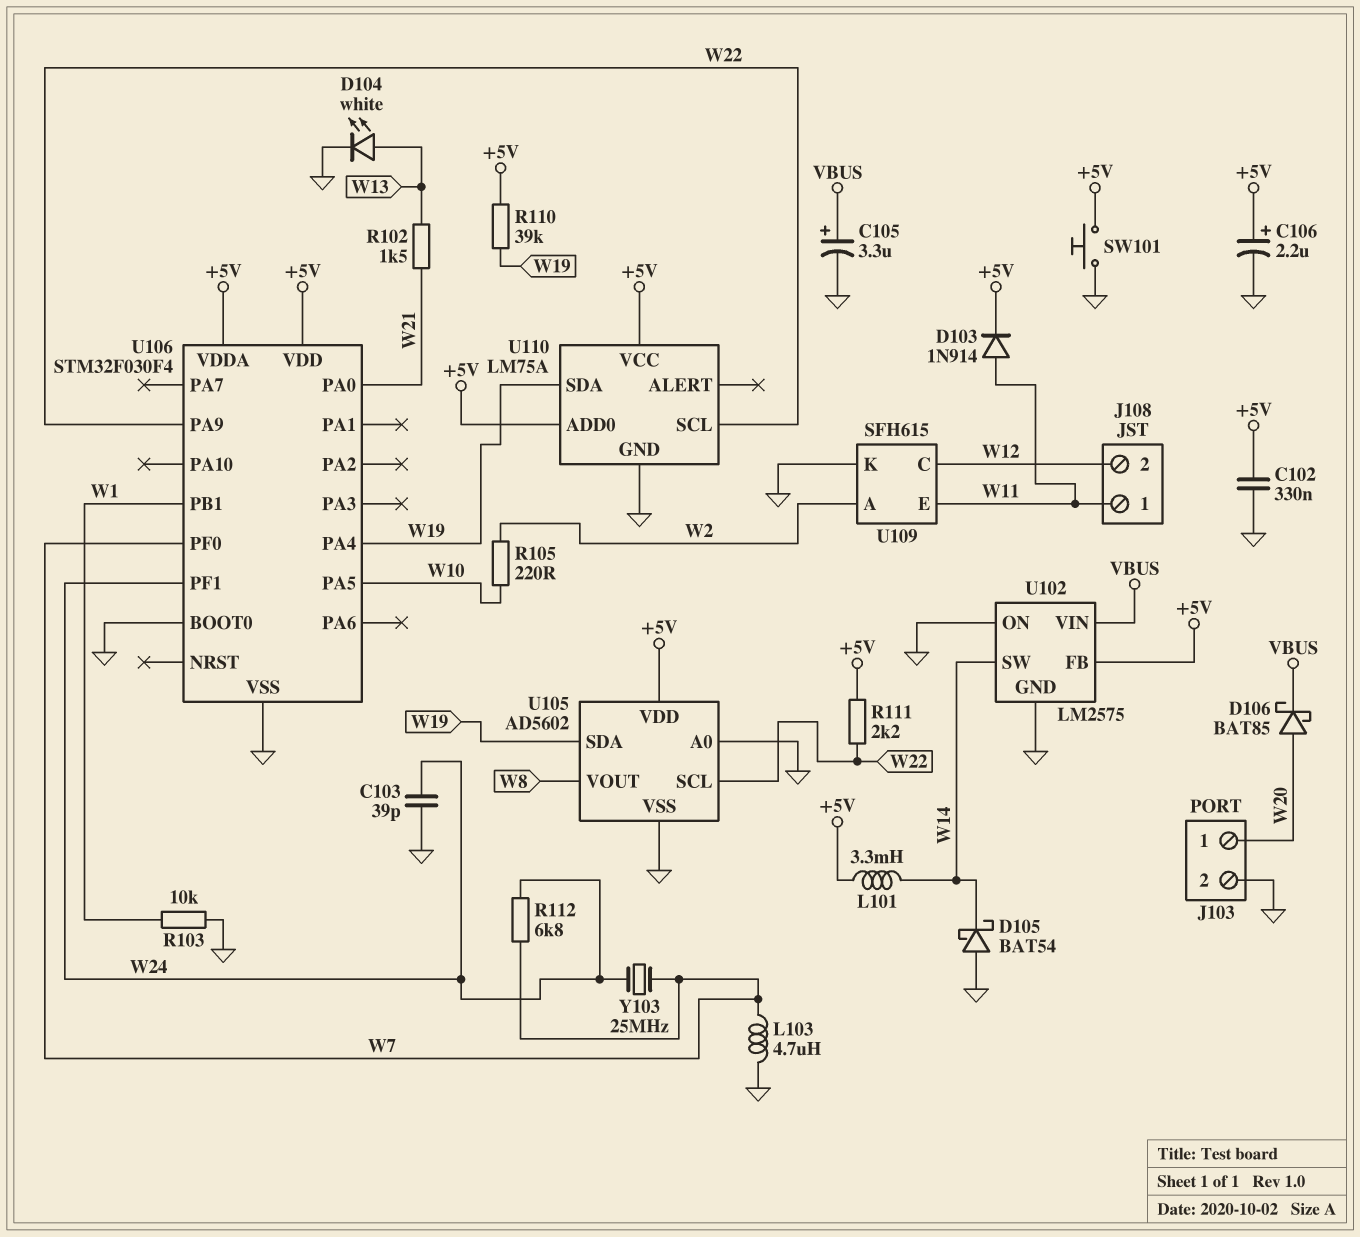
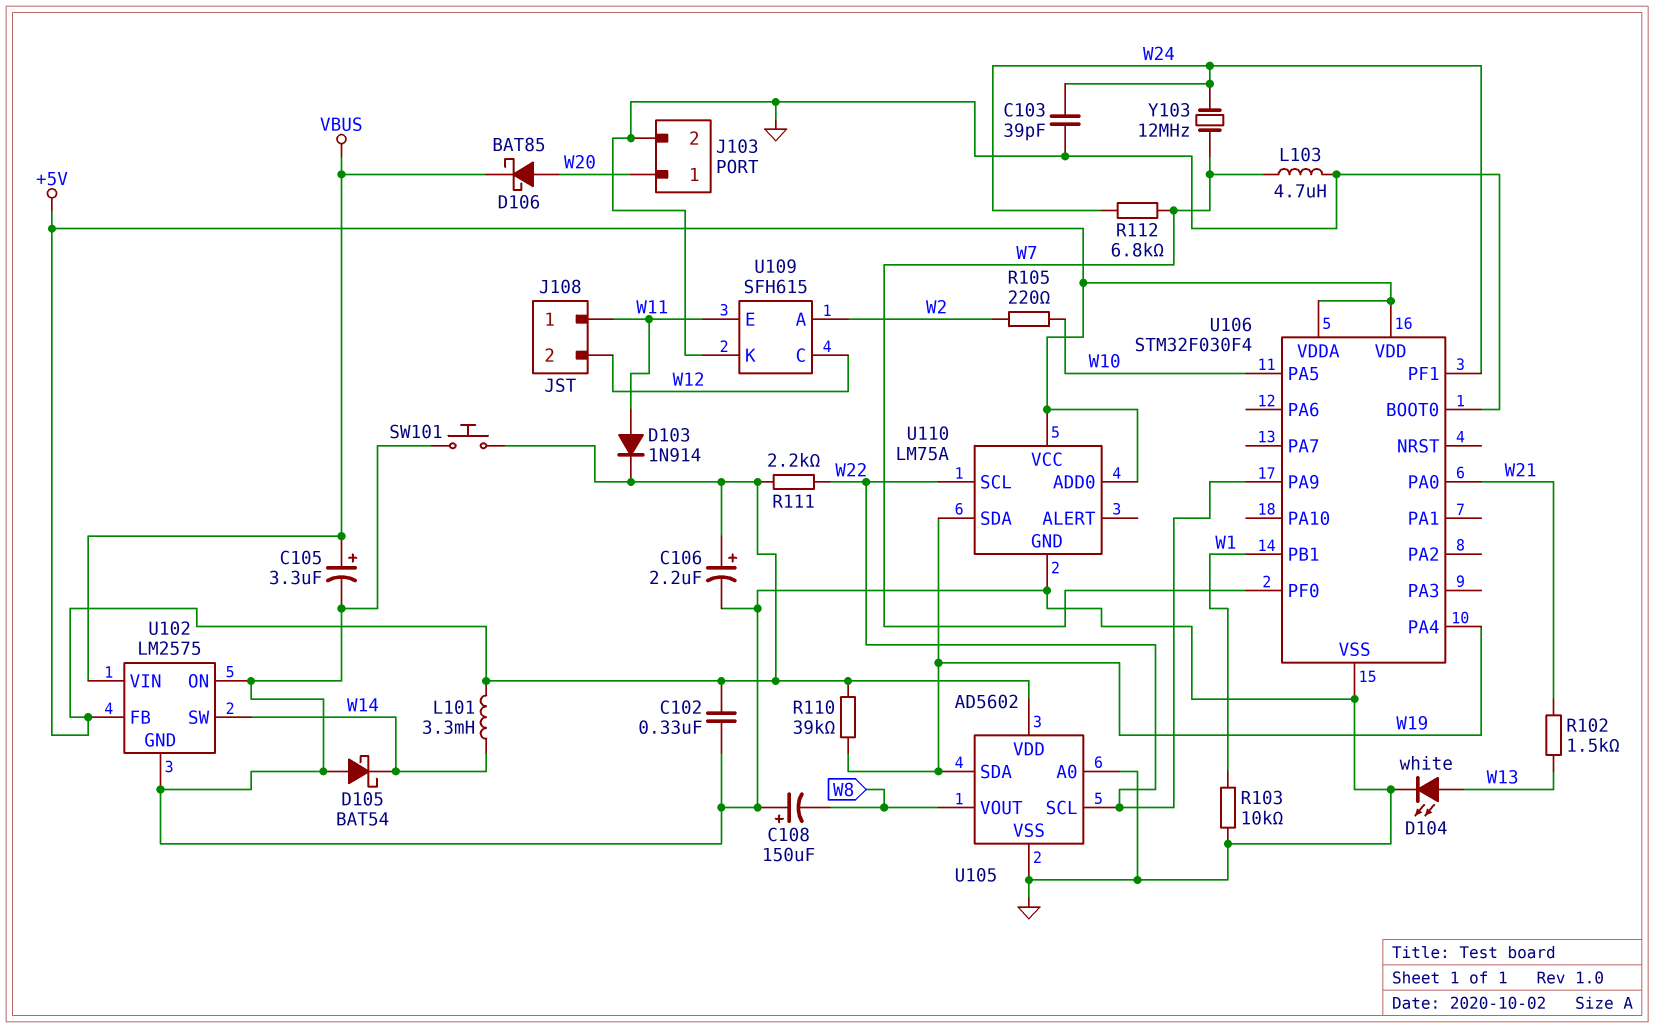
C108: none -> 150uF (plus GND, minus W8)
Y103: 25MHz (W7, W24) -> 12MHz (W7, W24)

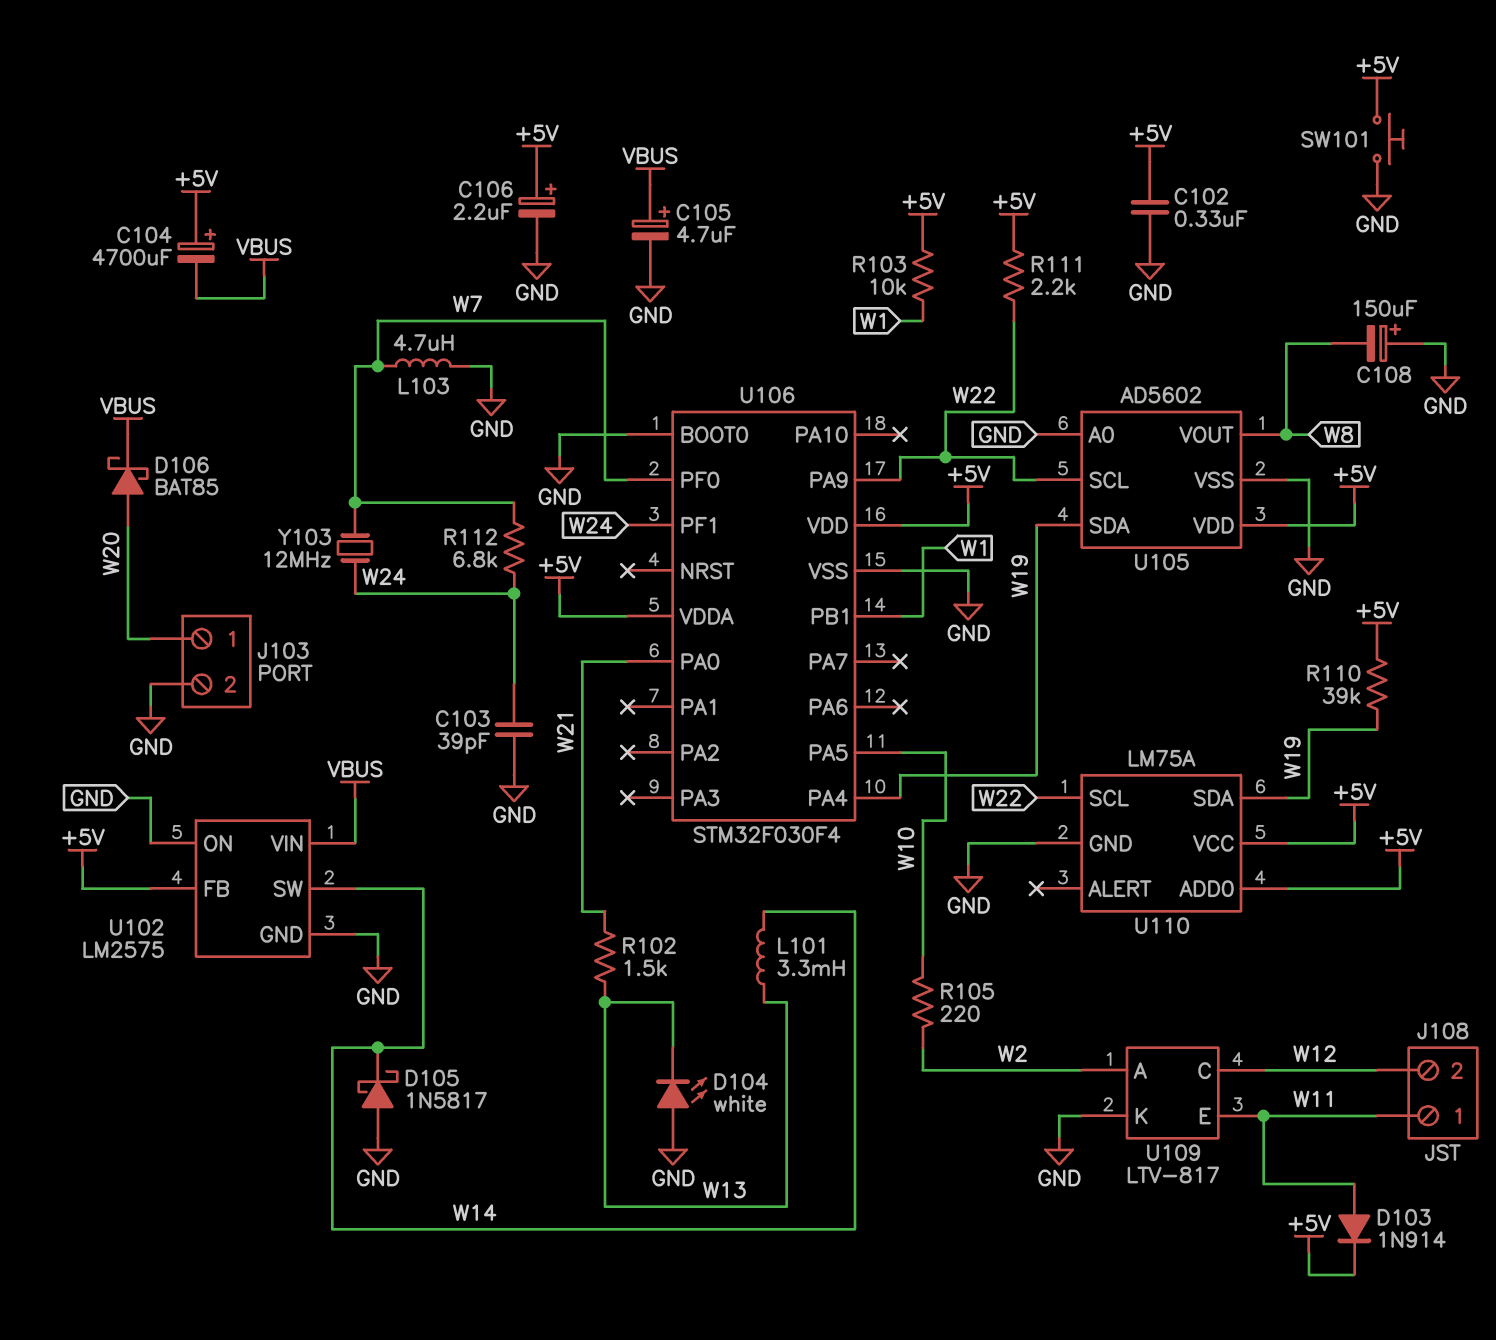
C104: none -> 4700uF (plus +5V, minus VBUS)
C105: 3.3uF (plus VBUS, minus GND) -> 4.7uF (plus VBUS, minus GND)
D104: LED white (A W13, K GND) -> LED white (A GND, K W13)
D105: schottky BAT54 (A GND, K W14) -> schottky 1N5817 (A GND, K W14)
L101: 3.3mH (+5V, W14) -> 3.3mH (W13, W14)
R103: 10k (GND, W1) -> 10k (+5V, W1)
U109: SFH615 -> LTV-817

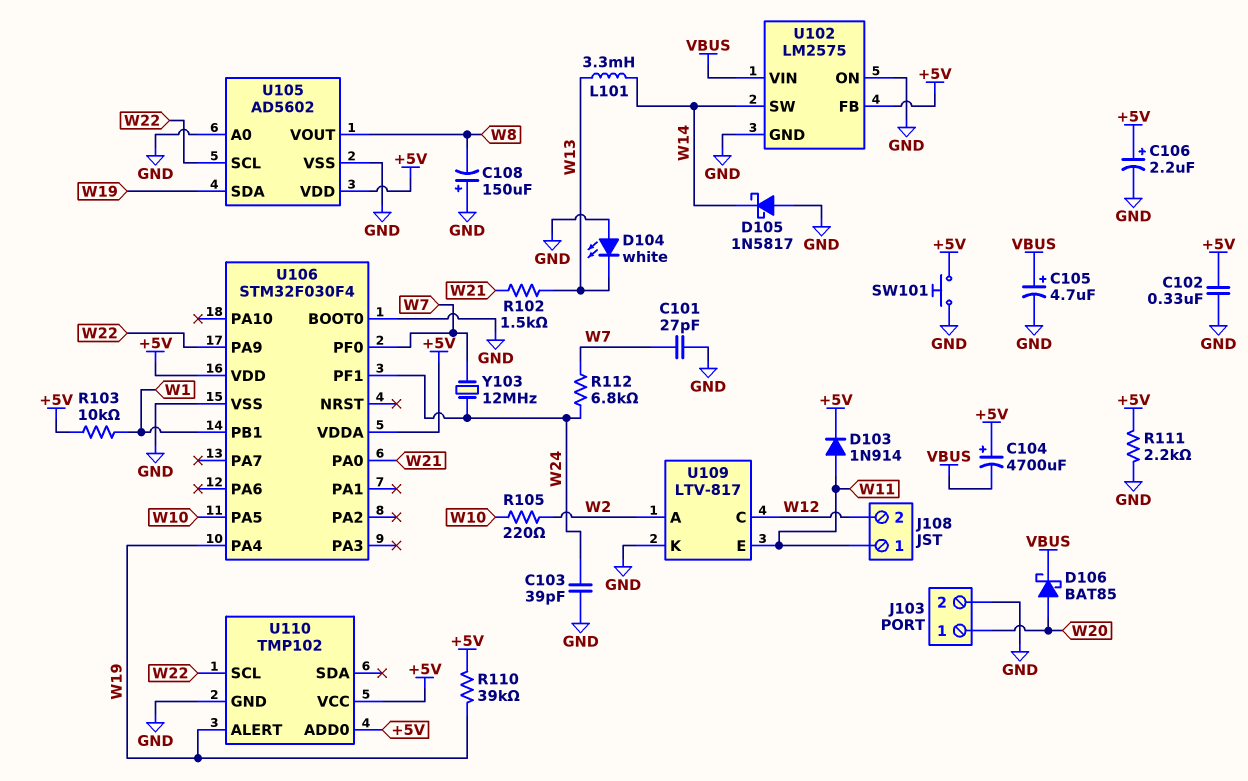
C101: none -> 27pF (GND, W7)
L103: 4.7uH (GND, W7) -> none
R111: 2.2k (+5V, W22) -> 2.2k (+5V, GND)
U110: LM75A -> TMP102
U110 pin ALERT: none -> W19
U110 pin SDA: W19 -> none

